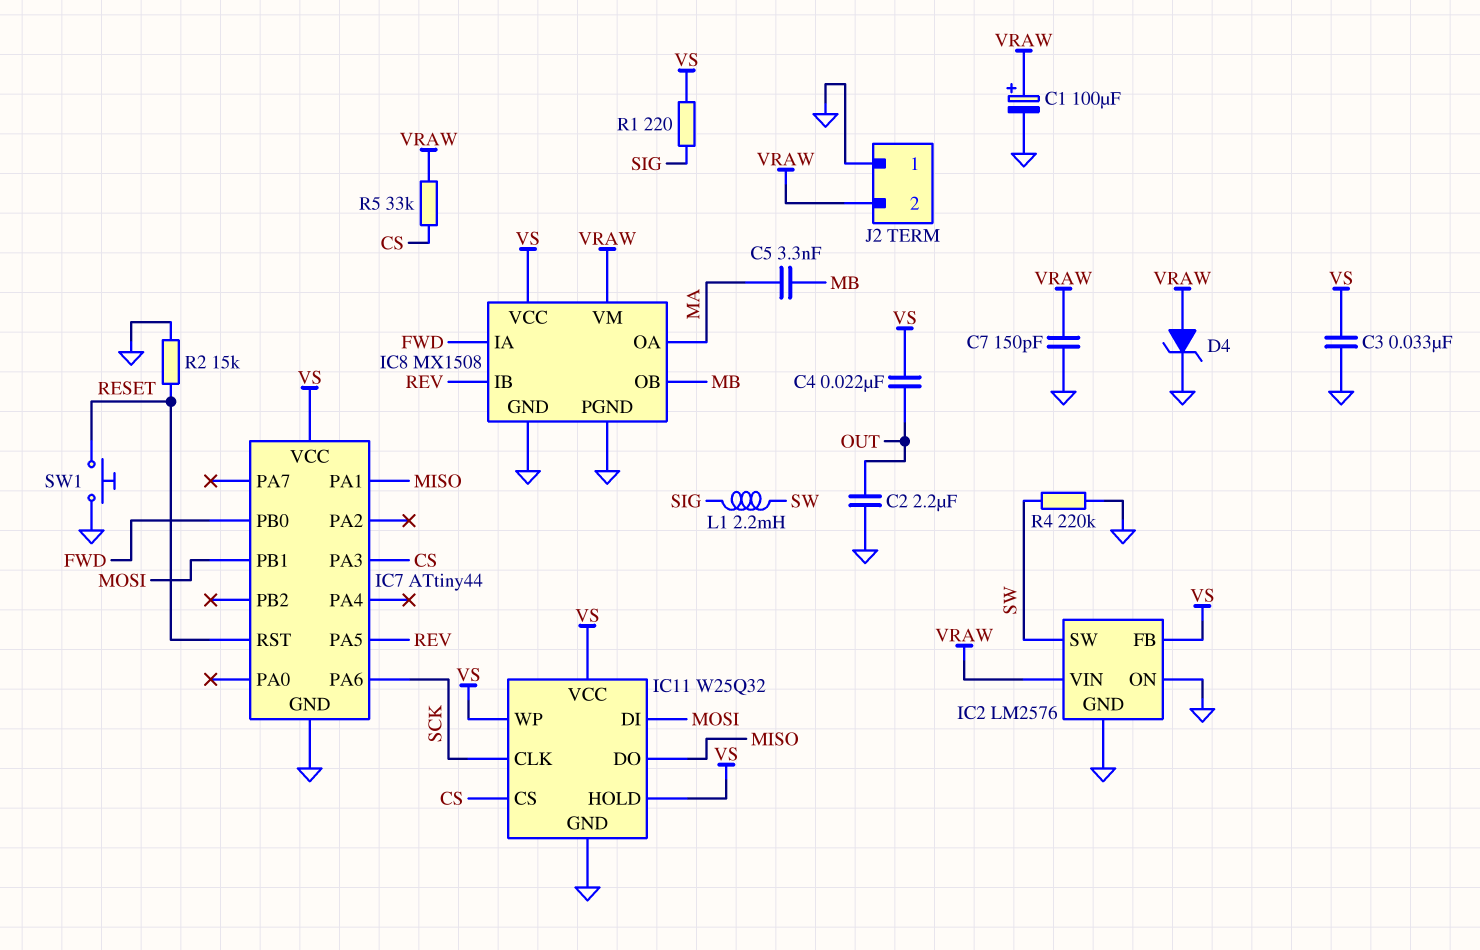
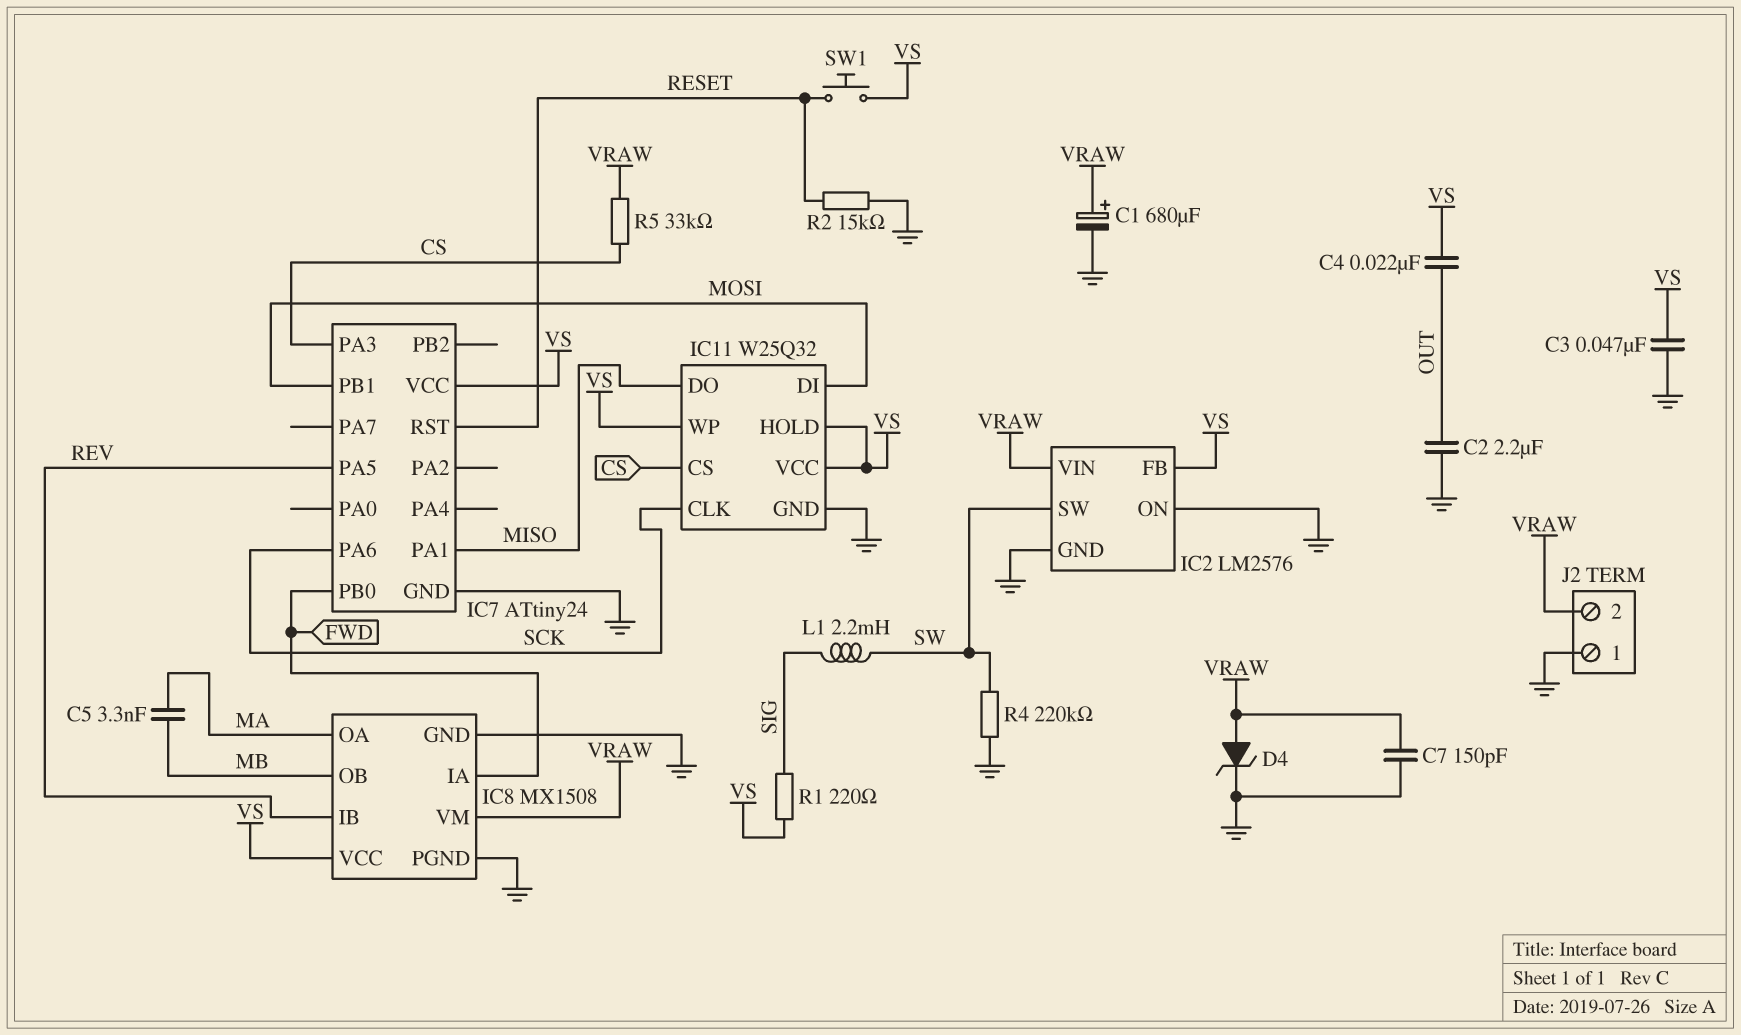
C1: 100uF (plus VRAW, minus GND) -> 680uF (plus VRAW, minus GND)
C3: 33nF (GND, VS) -> 47nF (GND, VS)
IC7: ATtiny44 -> ATtiny24
SW1: button (GND, RESET) -> button (RESET, VS)

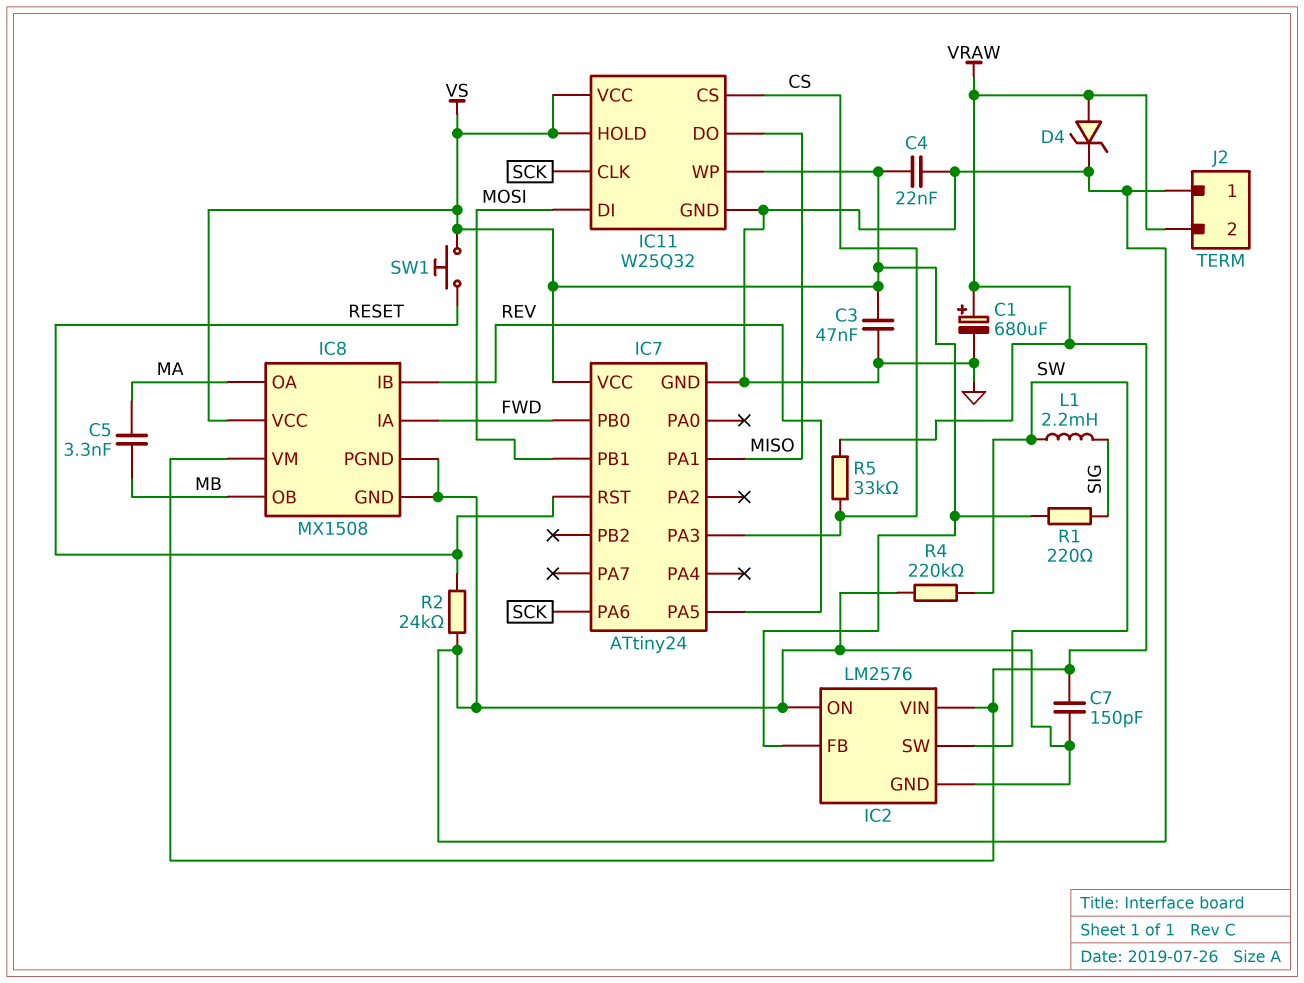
C2: 2.2uF (GND, OUT) -> none
C4: 22nF (OUT, VS) -> 22nF (GND, VS)
R2: 15k (GND, RESET) -> 24k (GND, RESET)

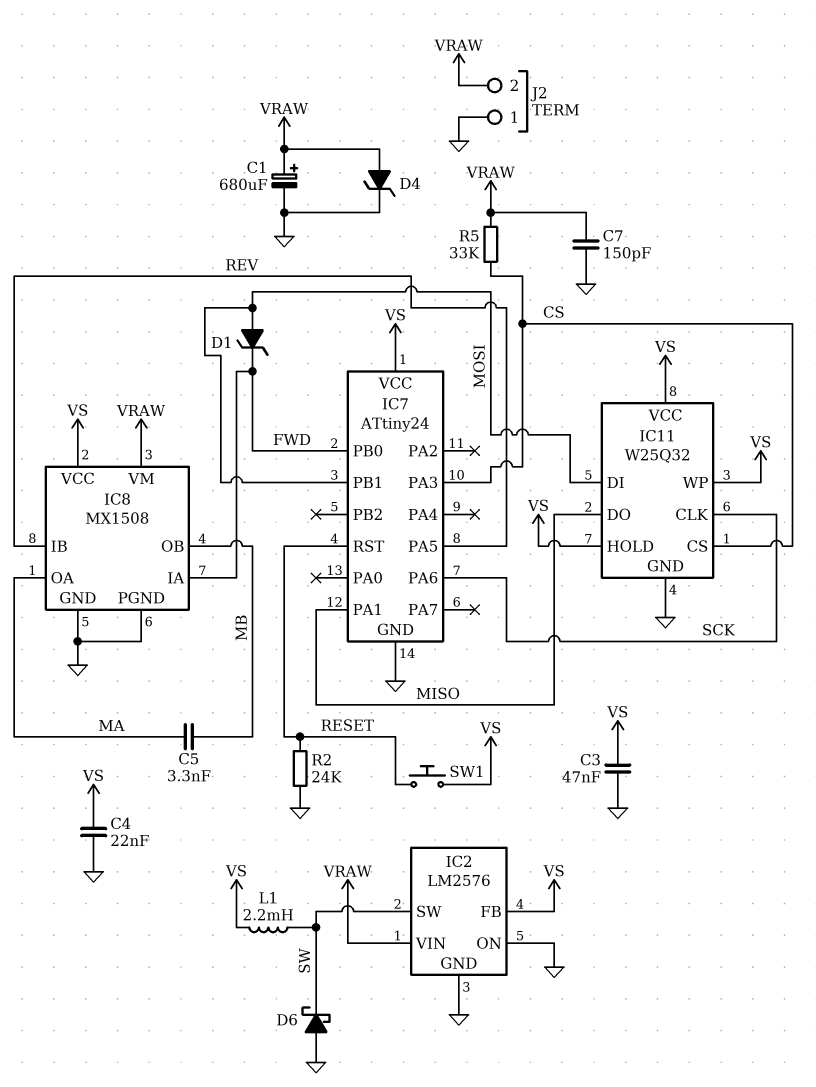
D1: none -> zener (A MOSI, K FWD)
D6: none -> schottky (A GND, K SW)
L1: 2.2mH (SIG, SW) -> 2.2mH (SW, VS)
R1: 220 (SIG, VS) -> none
R4: 220k (GND, SW) -> none

